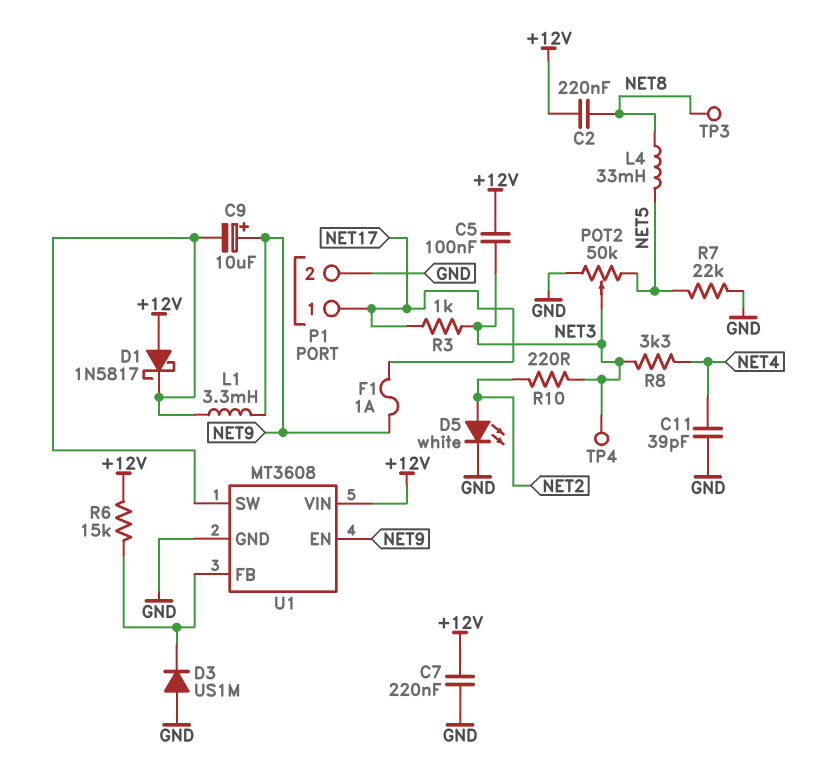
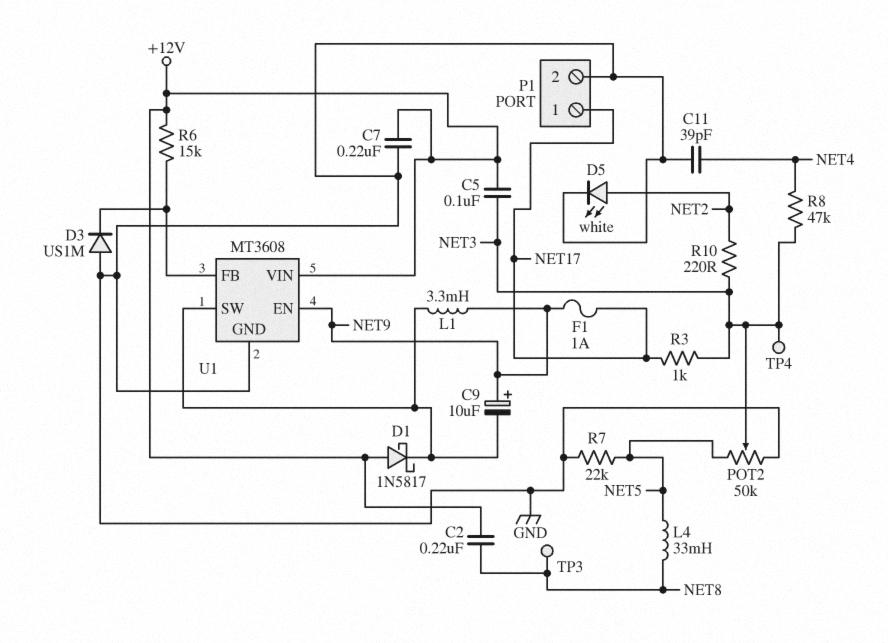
R8: 3.3k (NET3, NET4) -> 47k (NET3, NET4)

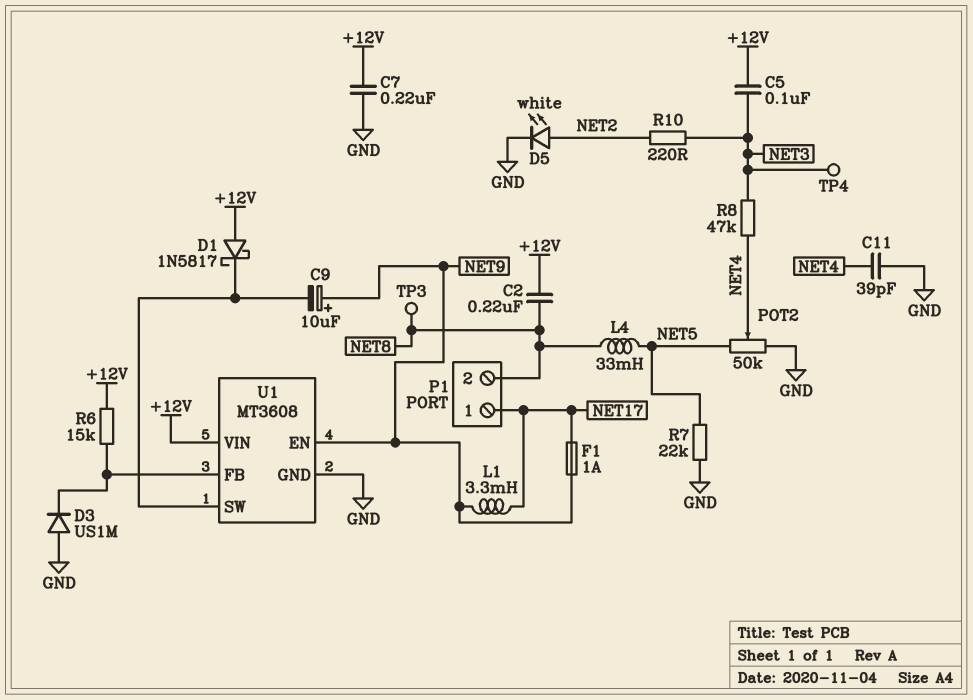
L1: 3.3mH (NET9, U1/SW) -> 3.3mH (NET9, NET17)
P1 pin 2: GND -> NET8
POT2: 50k (GND, NET5, wiper NET3) -> 50k (GND, NET5, wiper NET4)
R3: 1k (NET3, NET17) -> none

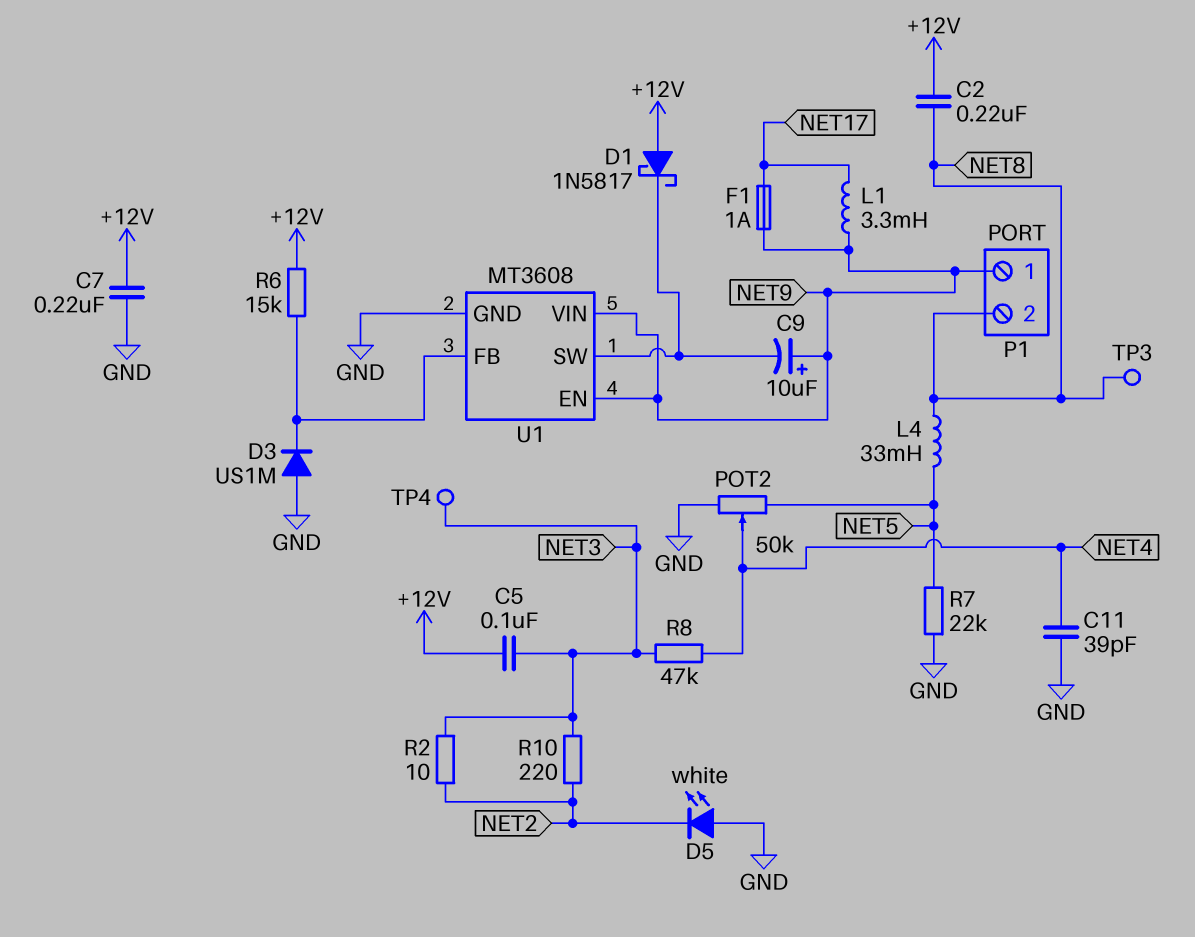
D5: LED white (A NET2, K GND) -> LED white (A GND, K NET2)
P1 pin 1: NET17 -> NET9
R2: none -> 10 (NET2, NET3)
U1 pin VIN: +12V -> NET9

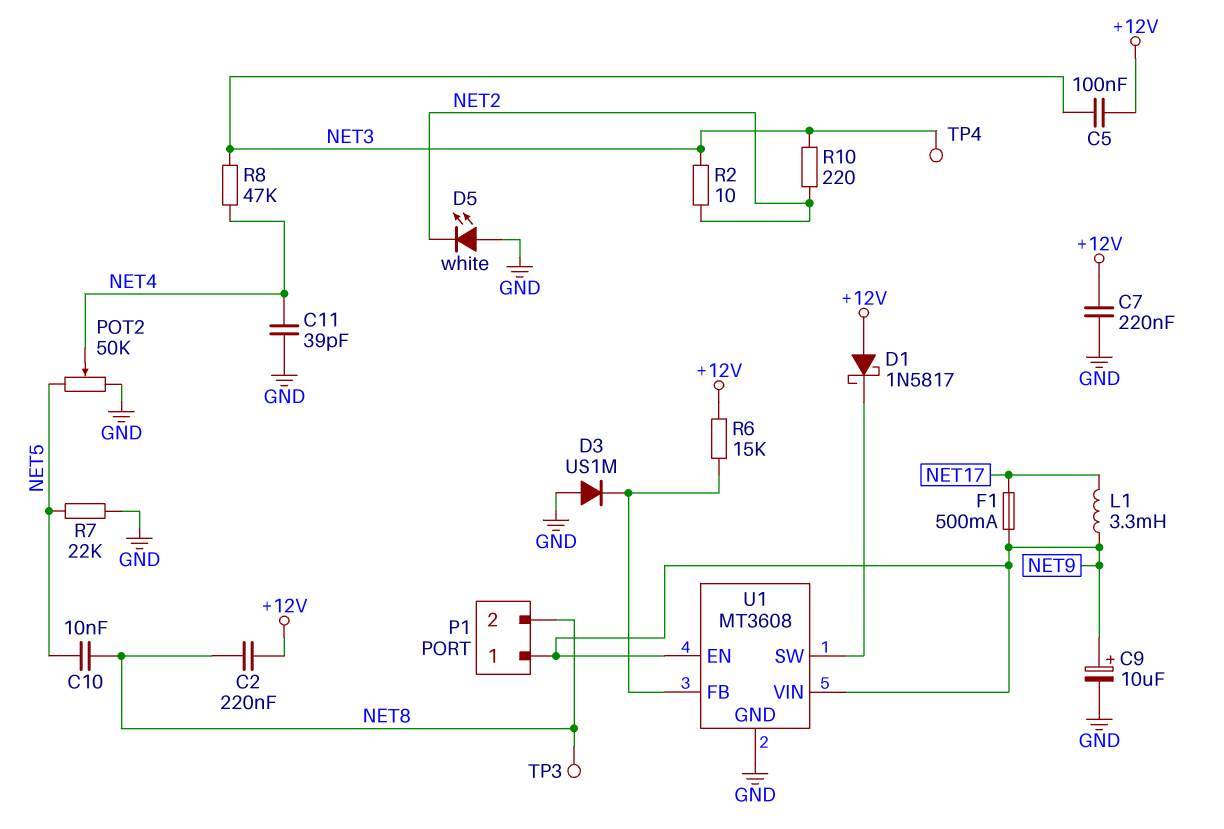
C9: 10uF (plus NET9, minus U1/SW) -> 10uF (plus NET9, minus GND)
C10: none -> 10nF (NET5, NET8)
F1: 1A (NET9, NET17) -> 500mA (NET9, NET17)
L4: 33mH (NET5, NET8) -> none

